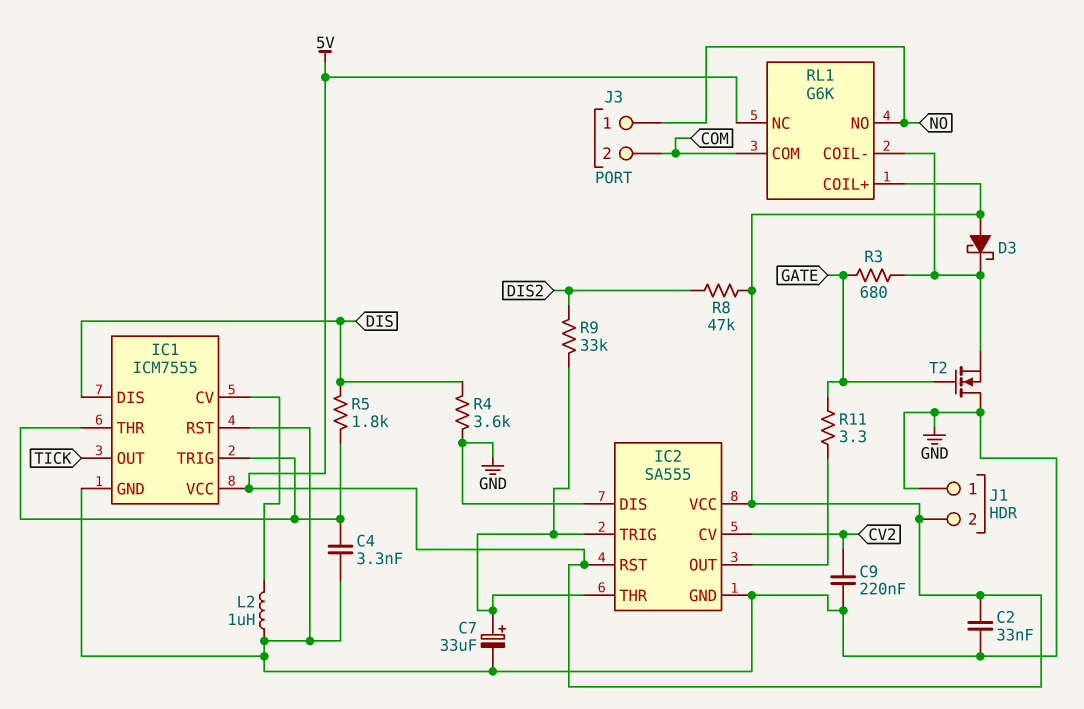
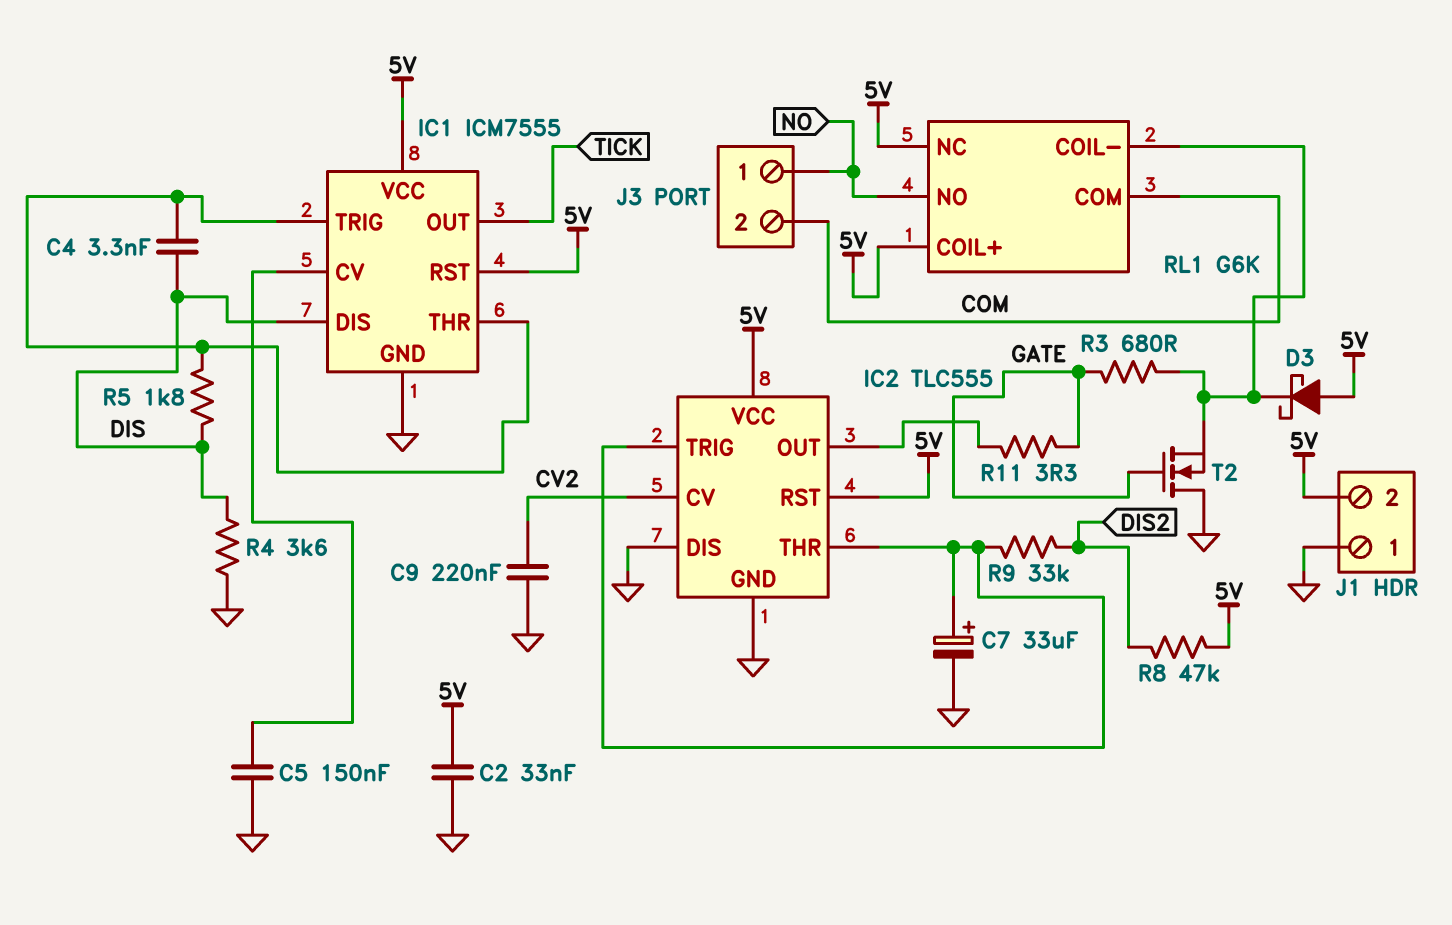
C4: 3.3nF (GND, IC1/THR) -> 3.3nF (DIS, IC1/THR)
C5: none -> 150nF (GND, IC1/CV)
IC1 pin RST: GND -> 5V
IC2: SA555 -> TLC555
L2: 1uH (GND, IC1/CV) -> none

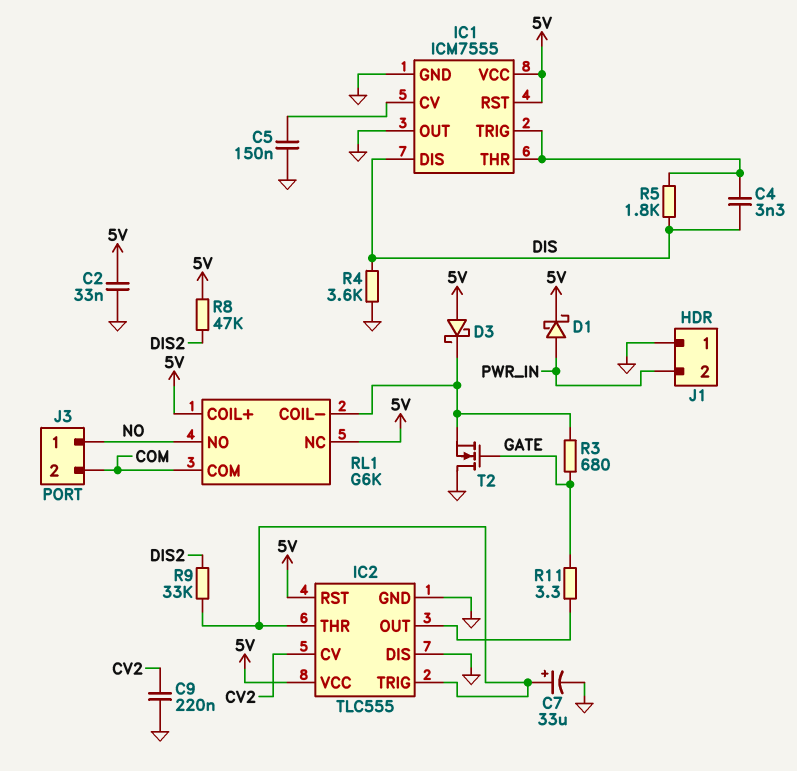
D1: none -> schottky (A PWR_IN, K 5V)
IC1 pin OUT: TICK -> GND
J1 pin 2: 5V -> PWR_IN

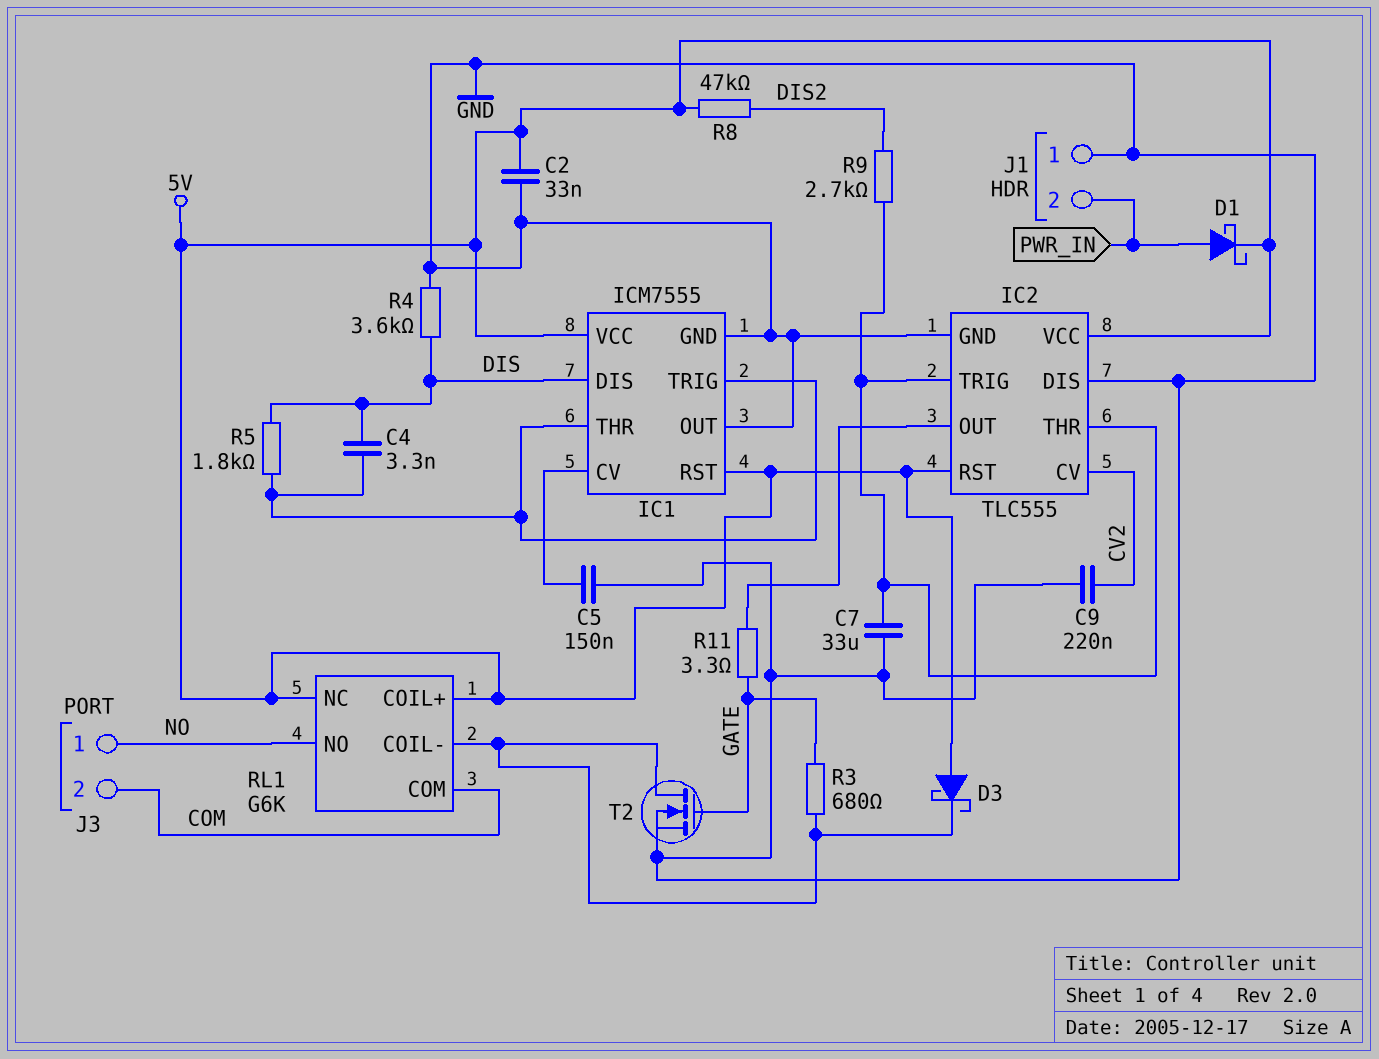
C7: 33uF (plus IC2/THR, minus GND) -> 33uF (GND, IC2/THR)
R9: 33k (DIS2, IC2/THR) -> 2.7k (DIS2, IC2/THR)
T2: NMOS (G GATE, D GND, S RL1/COIL-) -> NMOS (G GATE, D RL1/COIL-, S GND)

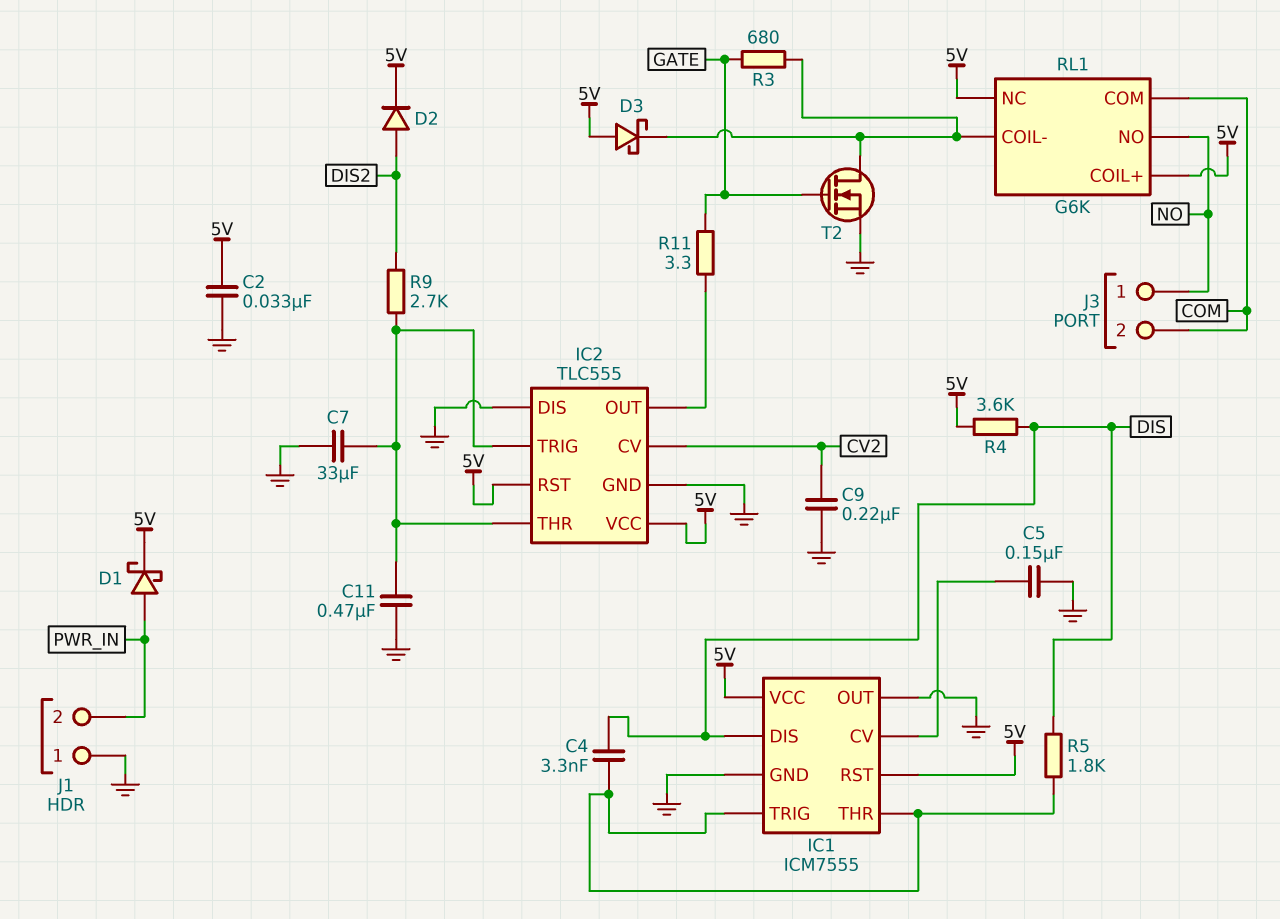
C11: none -> 470nF (GND, IC2/THR)
D2: none -> diode (A DIS2, K 5V)
R4: 3.6k (DIS, GND) -> 3.6k (5V, DIS)
R8: 47k (5V, DIS2) -> none

